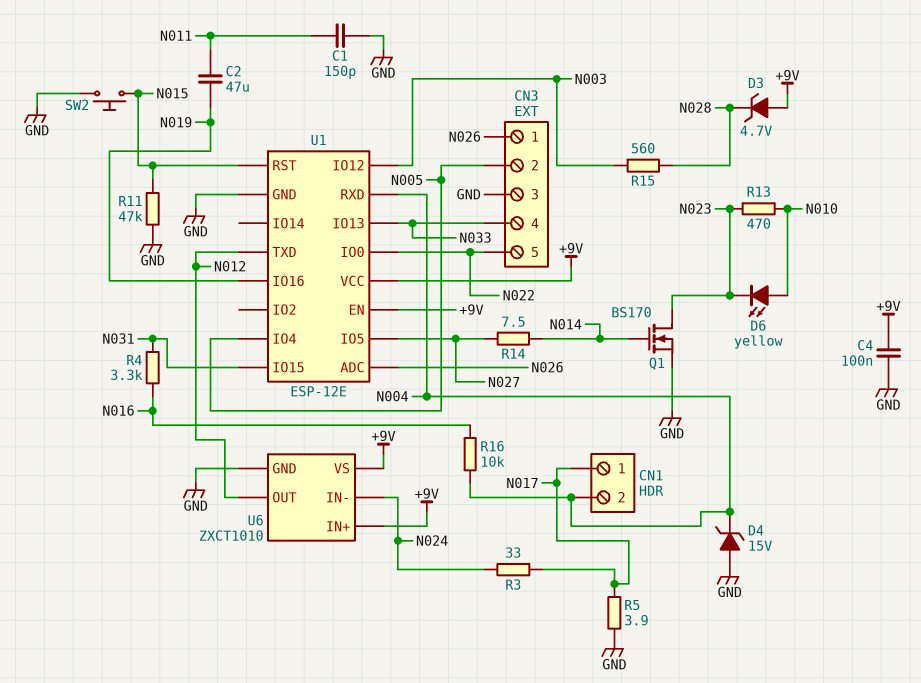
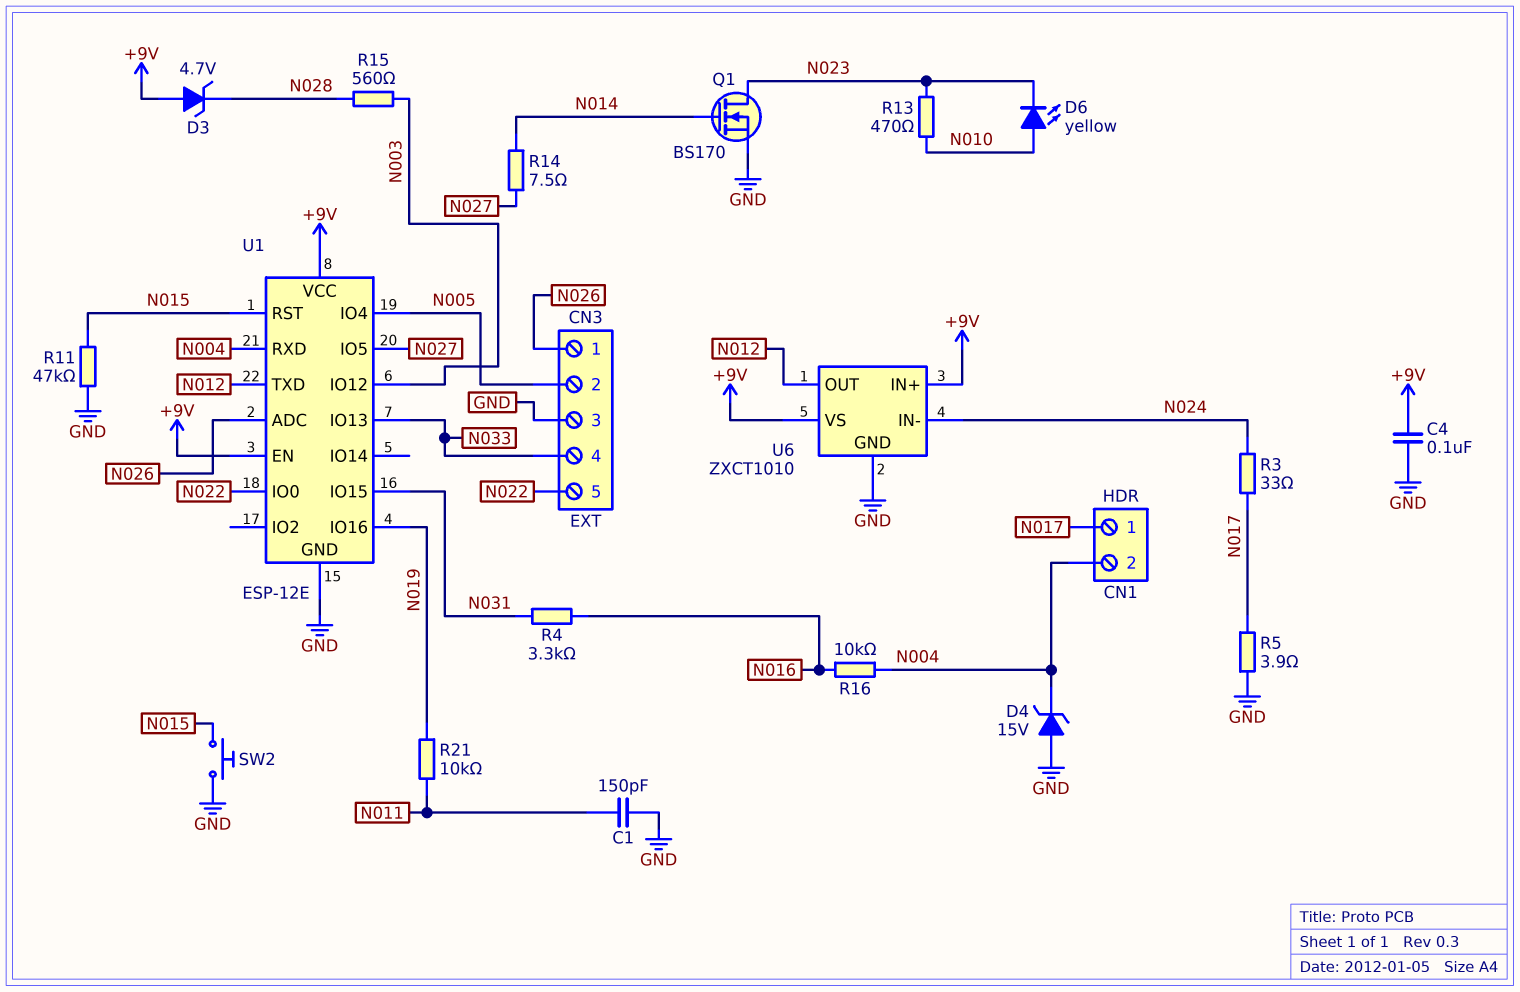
C2: 47uF (N011, N019) -> none
R21: none -> 10k (N011, N019)

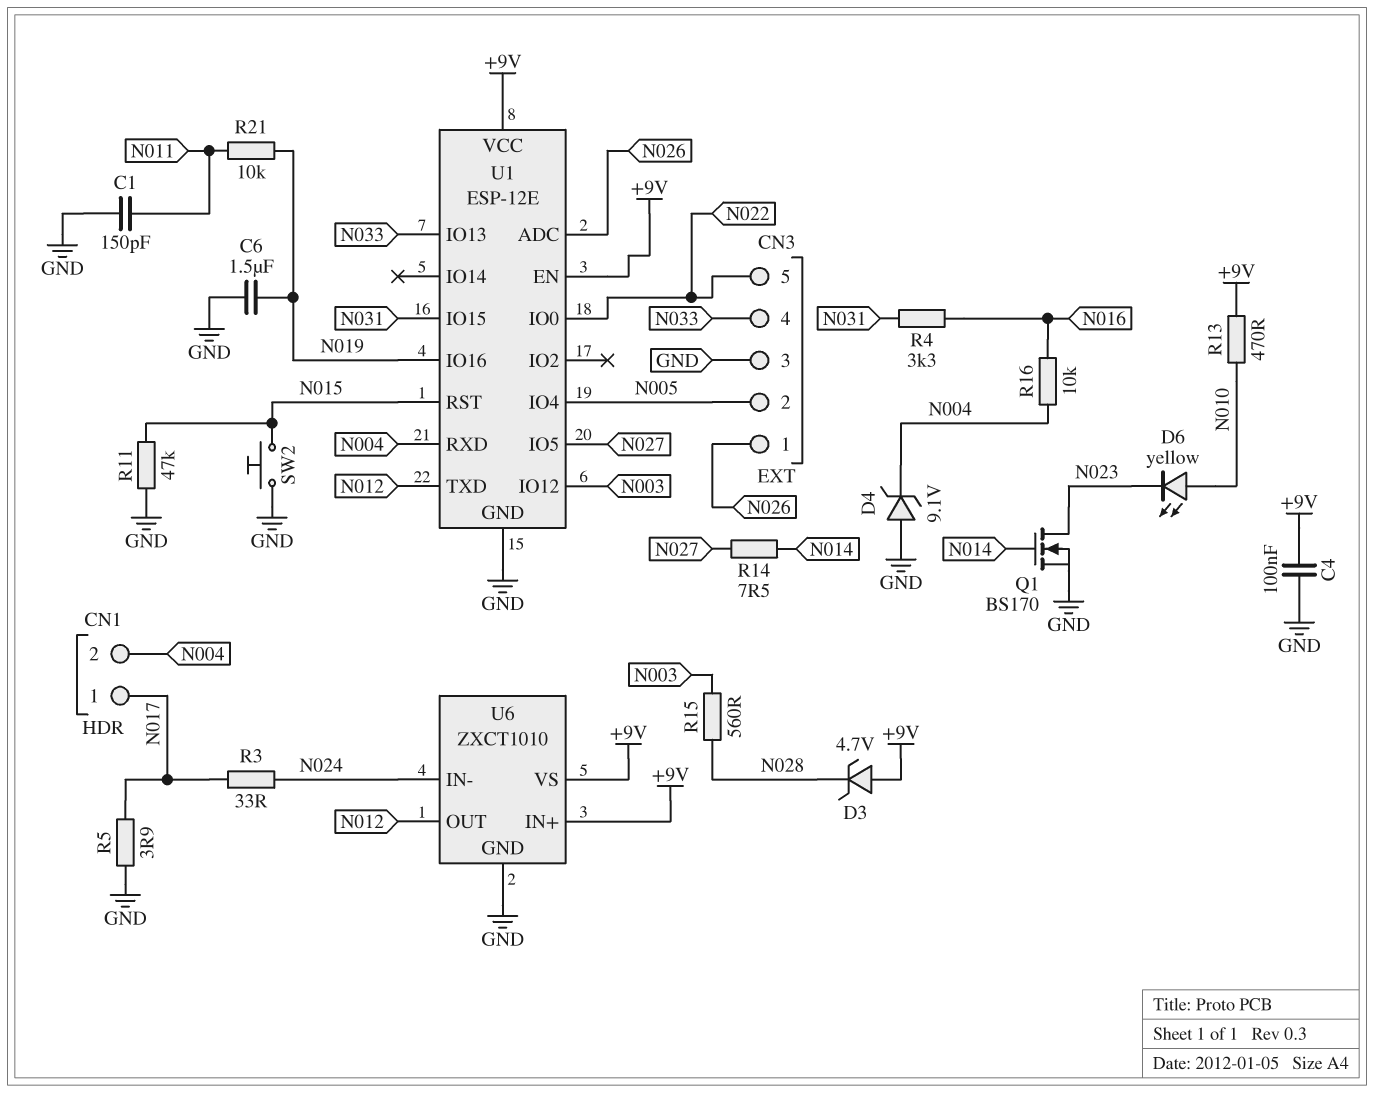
C6: none -> 1.5uF (GND, N019)
D4: zener 15V (A GND, K N004) -> zener 9.1V (A GND, K N004)
R13: 470 (N010, N023) -> 470 (+9V, N010)

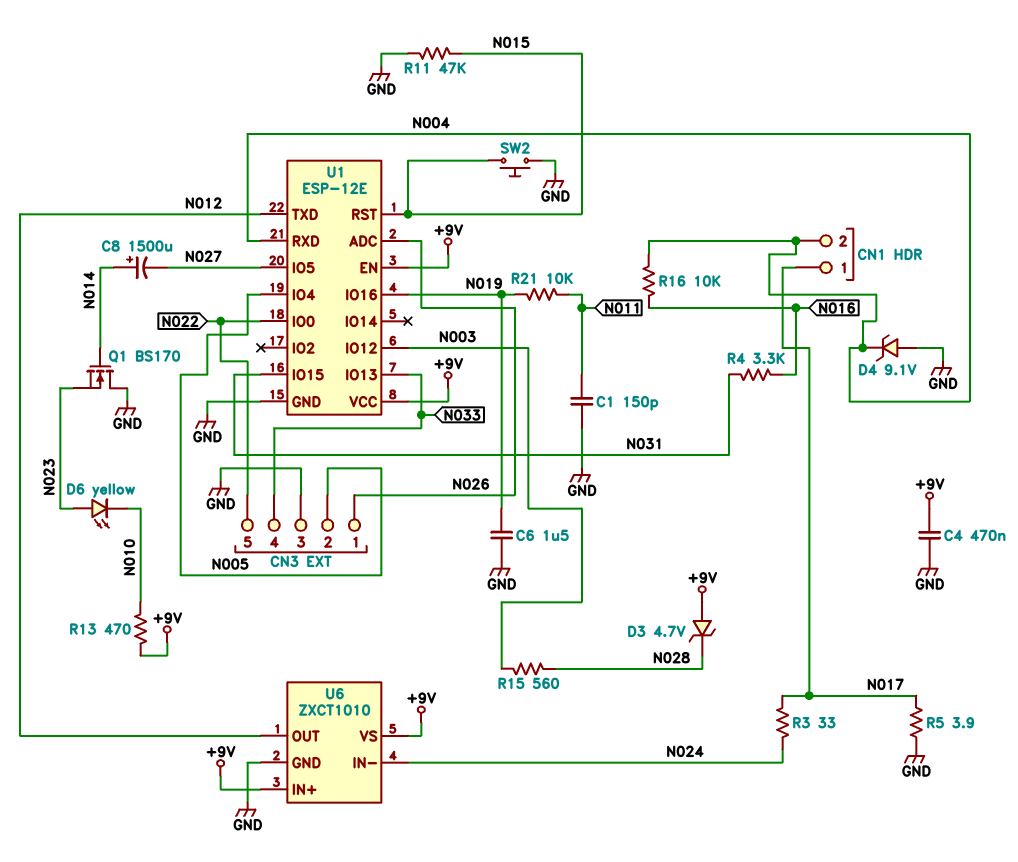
C4: 100nF (+9V, GND) -> 470nF (+9V, GND)
C8: none -> 1500uF (plus N014, minus N027)
D6: LED yellow (A N010, K N023) -> LED yellow (A N023, K N010)
Q1: NMOS BS170 (G N014, D N023, S GND) -> NMOS BS170 (G N014, D GND, S N023)
R14: 7.5 (N014, N027) -> none

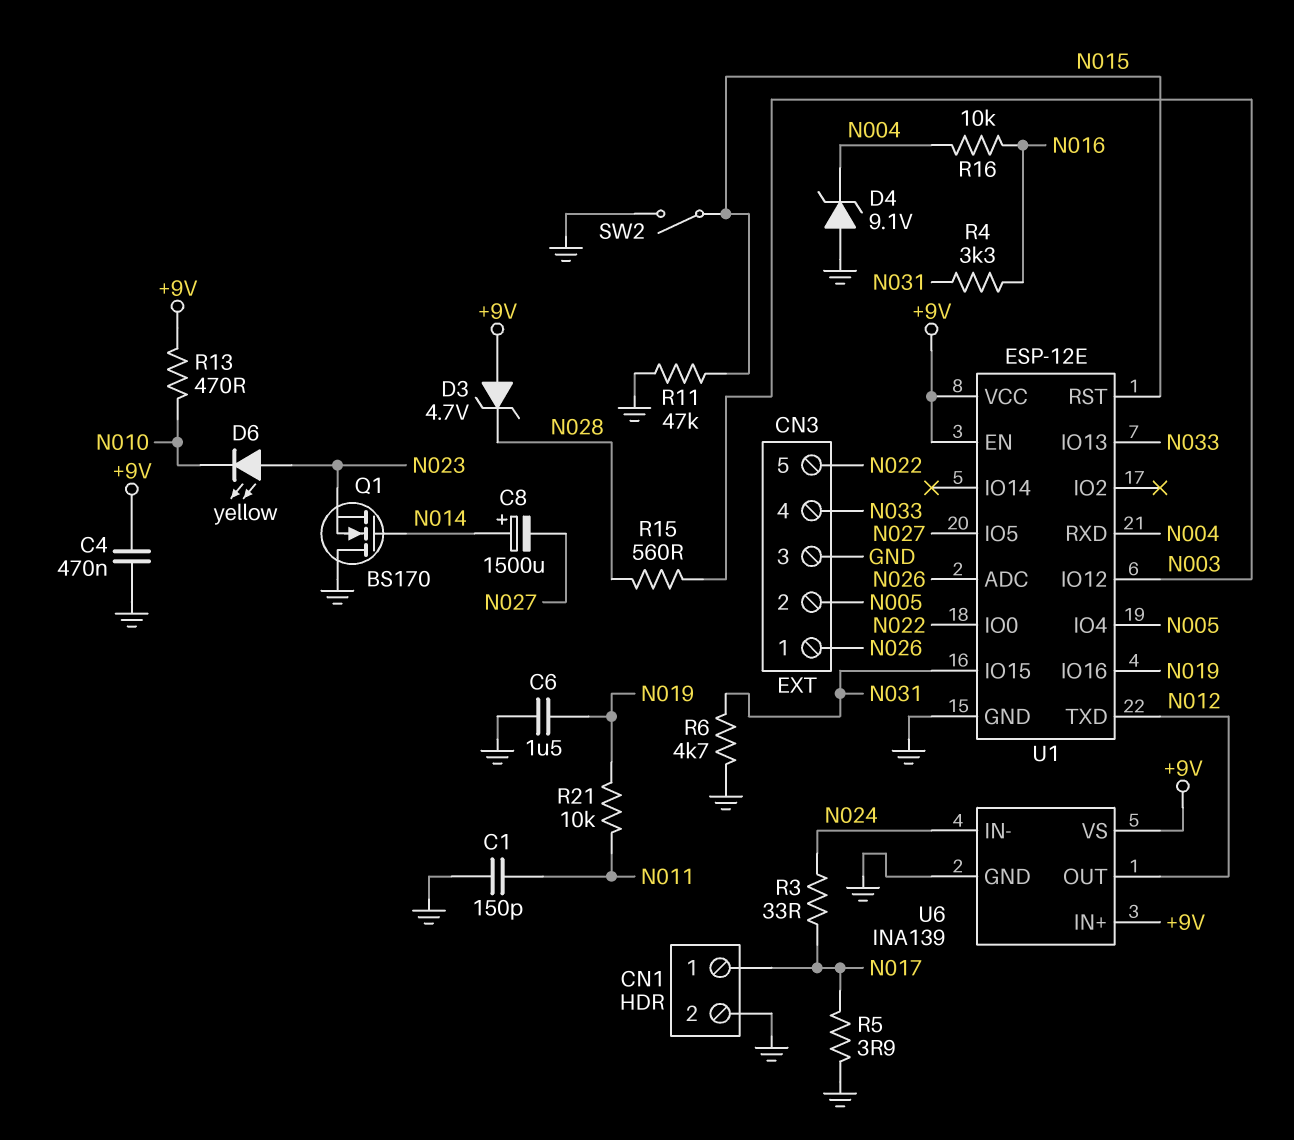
CN1 pin 2: N004 -> GND
R6: none -> 4.7k (GND, N031)
SW2: button (GND, N015) -> switch (GND, N015)
U6: ZXCT1010 -> INA139

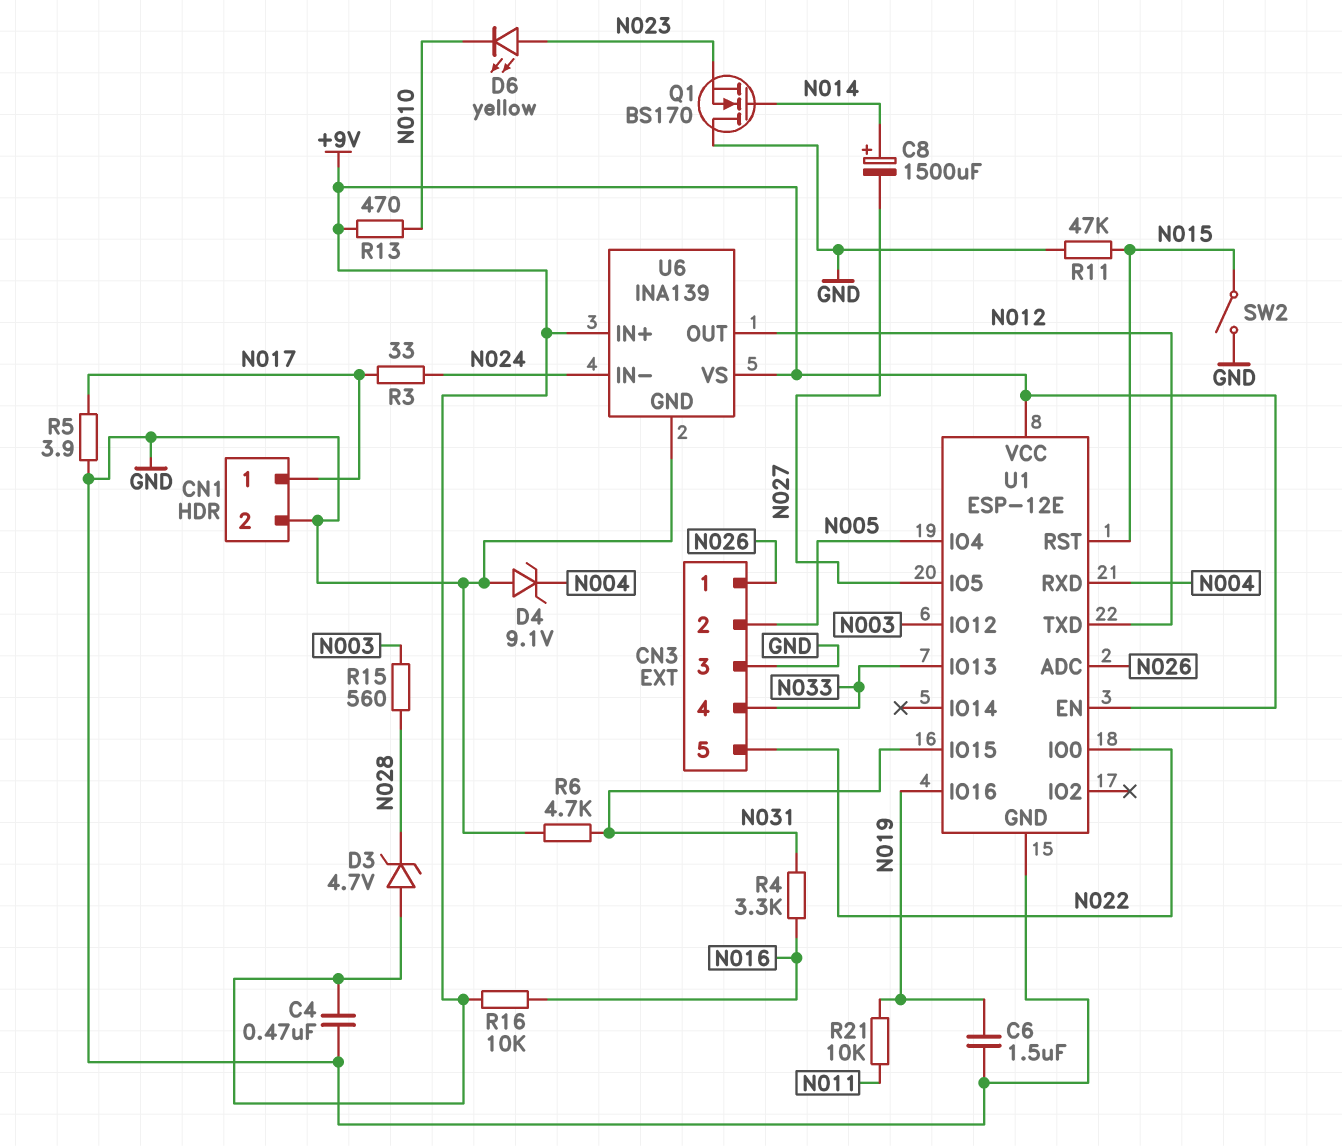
C1: 150pF (GND, N011) -> none
R16: 10k (N004, N016) -> 10k (+9V, N016)

